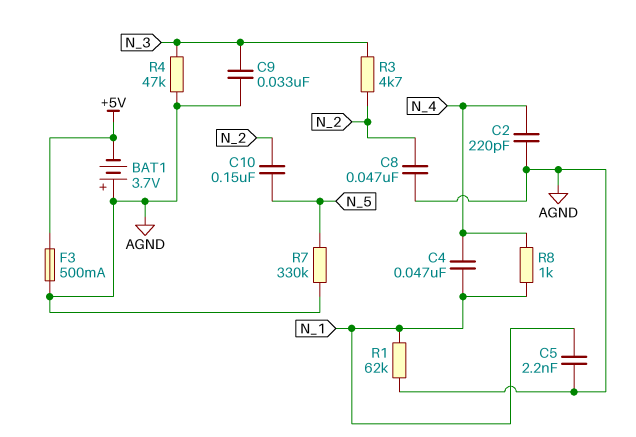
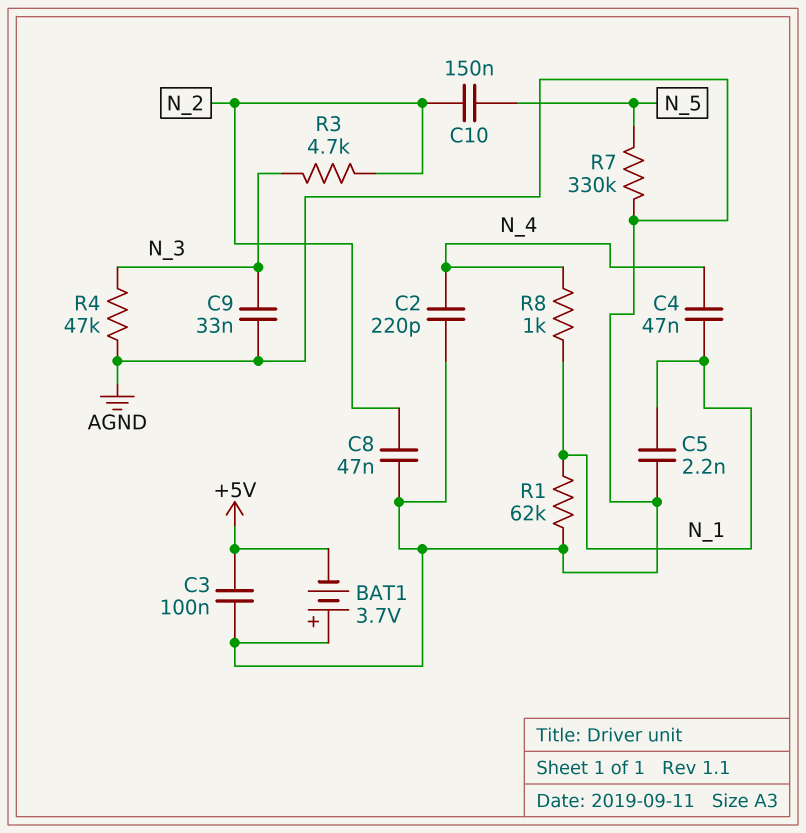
C3: none -> 100nF (+5V, AGND)
F3: 500mA (+5V, AGND) -> none

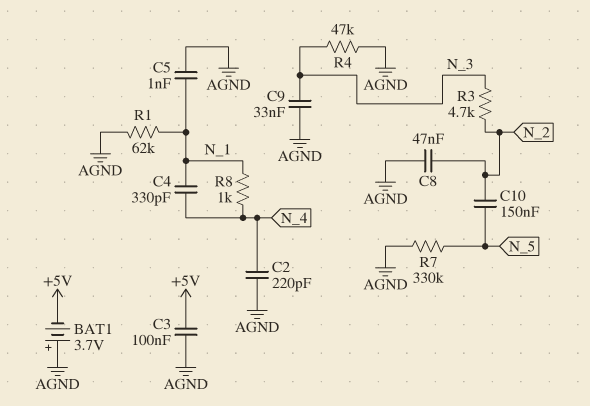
C4: 47nF (N_1, N_4) -> 330pF (N_1, N_4)
C5: 2.2nF (AGND, N_1) -> 1nF (AGND, N_1)

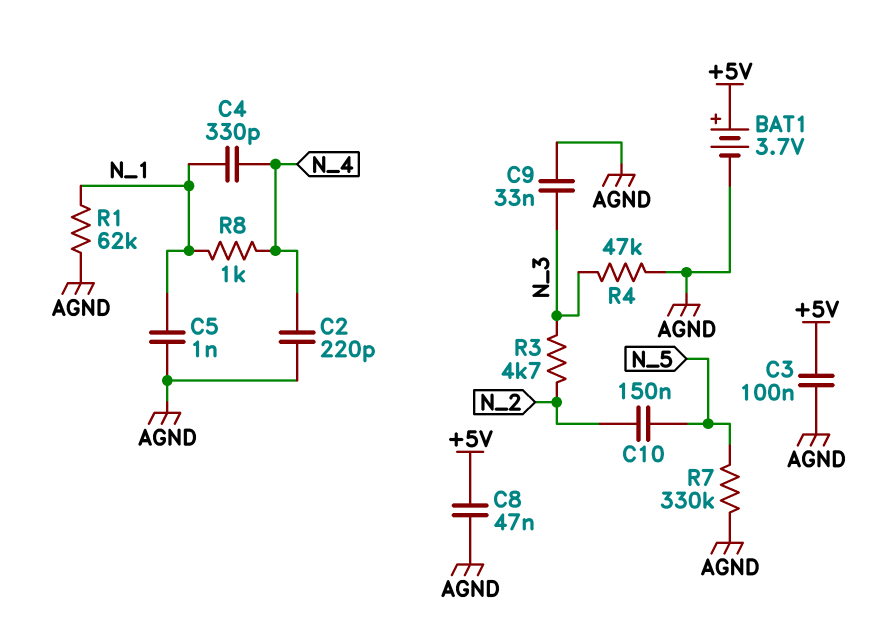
BAT1: 3.7V (plus AGND, minus +5V) -> 3.7V (plus +5V, minus AGND)
C8: 47nF (AGND, N_2) -> 47nF (+5V, AGND)

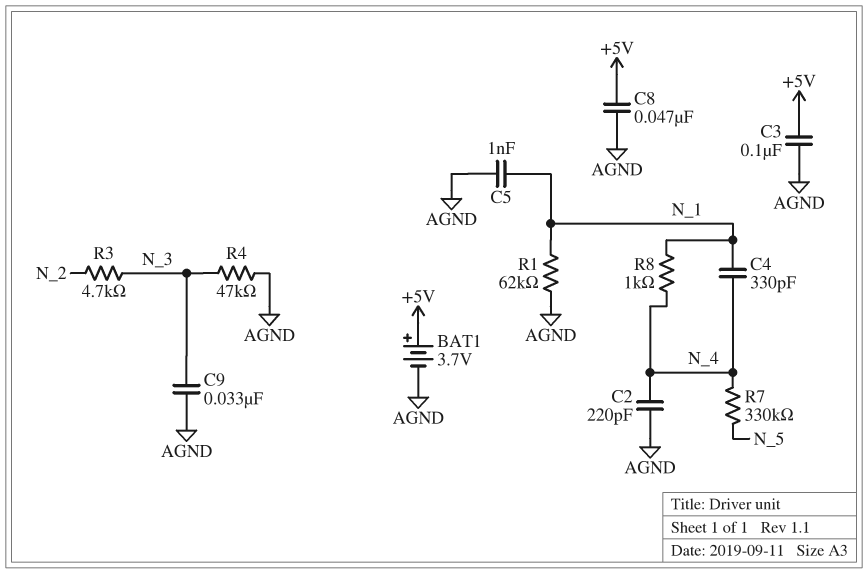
C10: 150nF (N_2, N_5) -> none
R7: 330k (AGND, N_5) -> 330k (N_4, N_5)

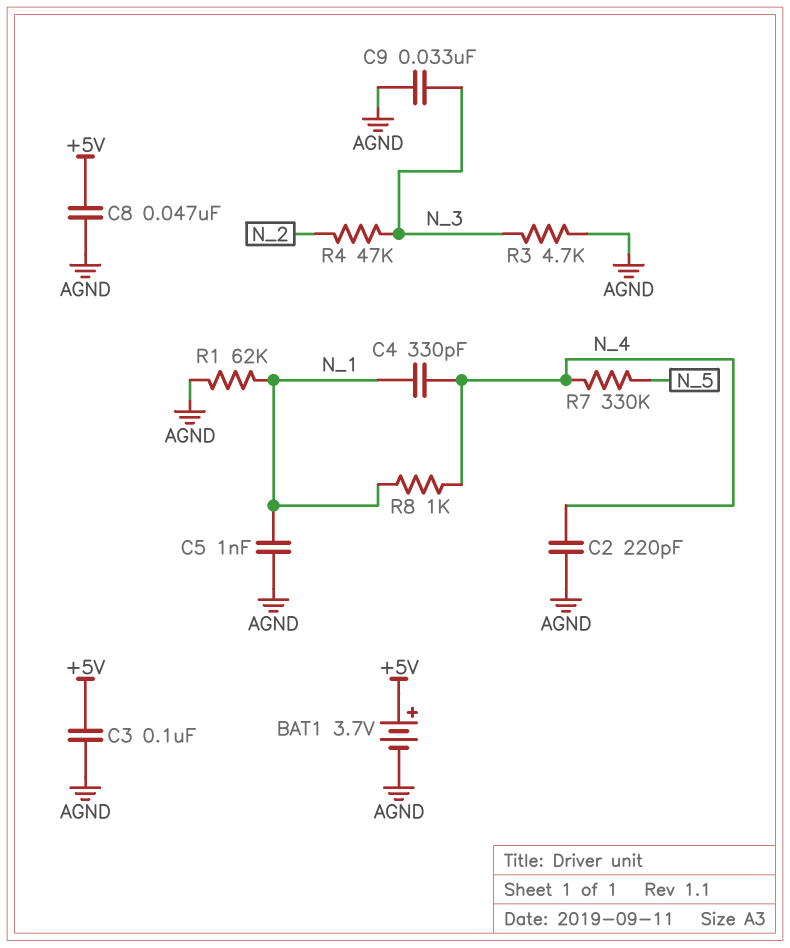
R3: 4.7k (N_2, N_3) -> 4.7k (AGND, N_3)
R4: 47k (AGND, N_3) -> 47k (N_2, N_3)

